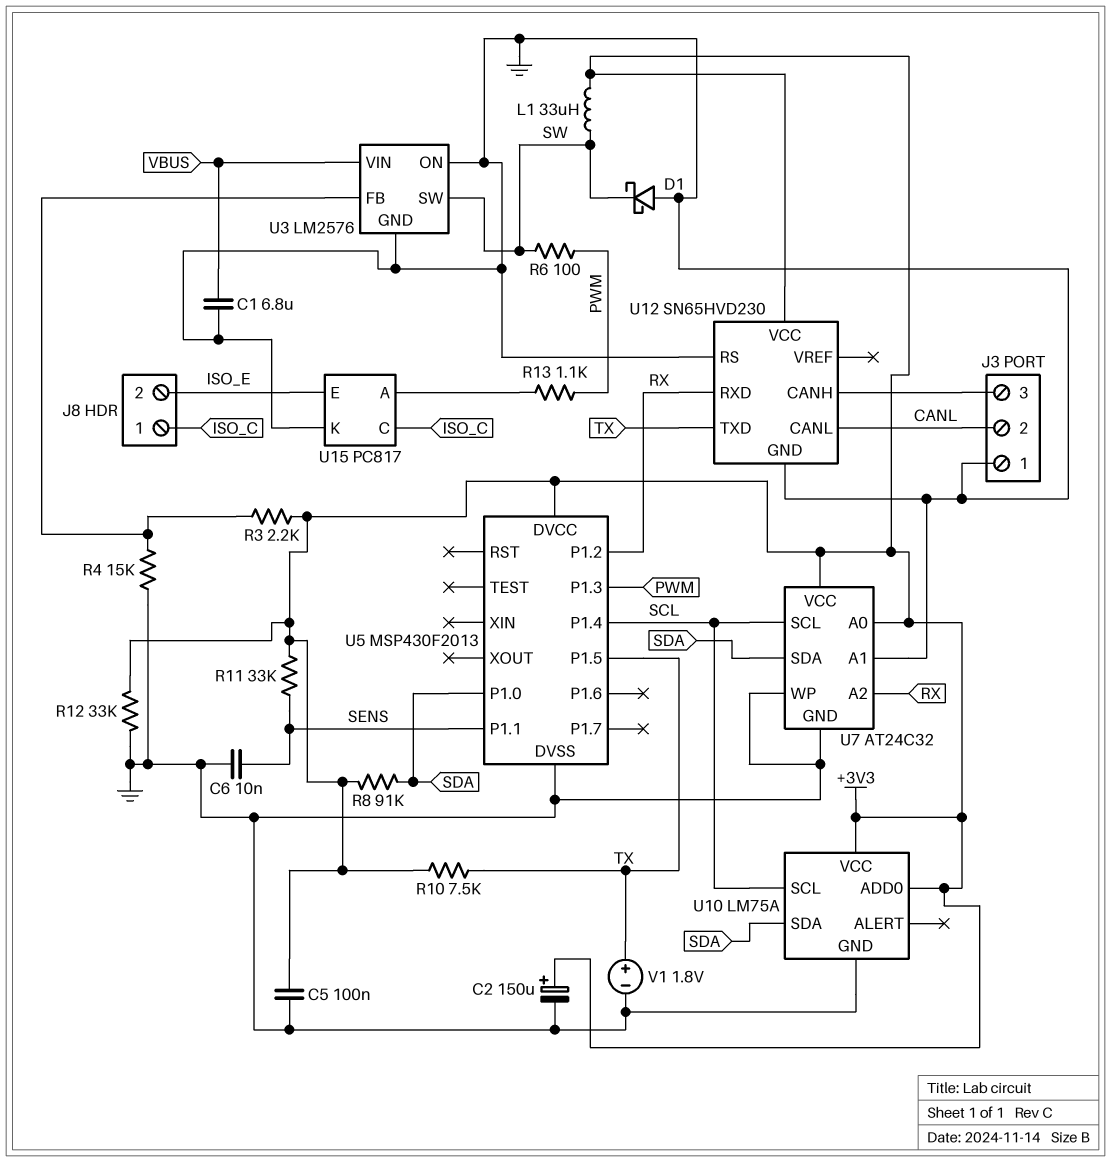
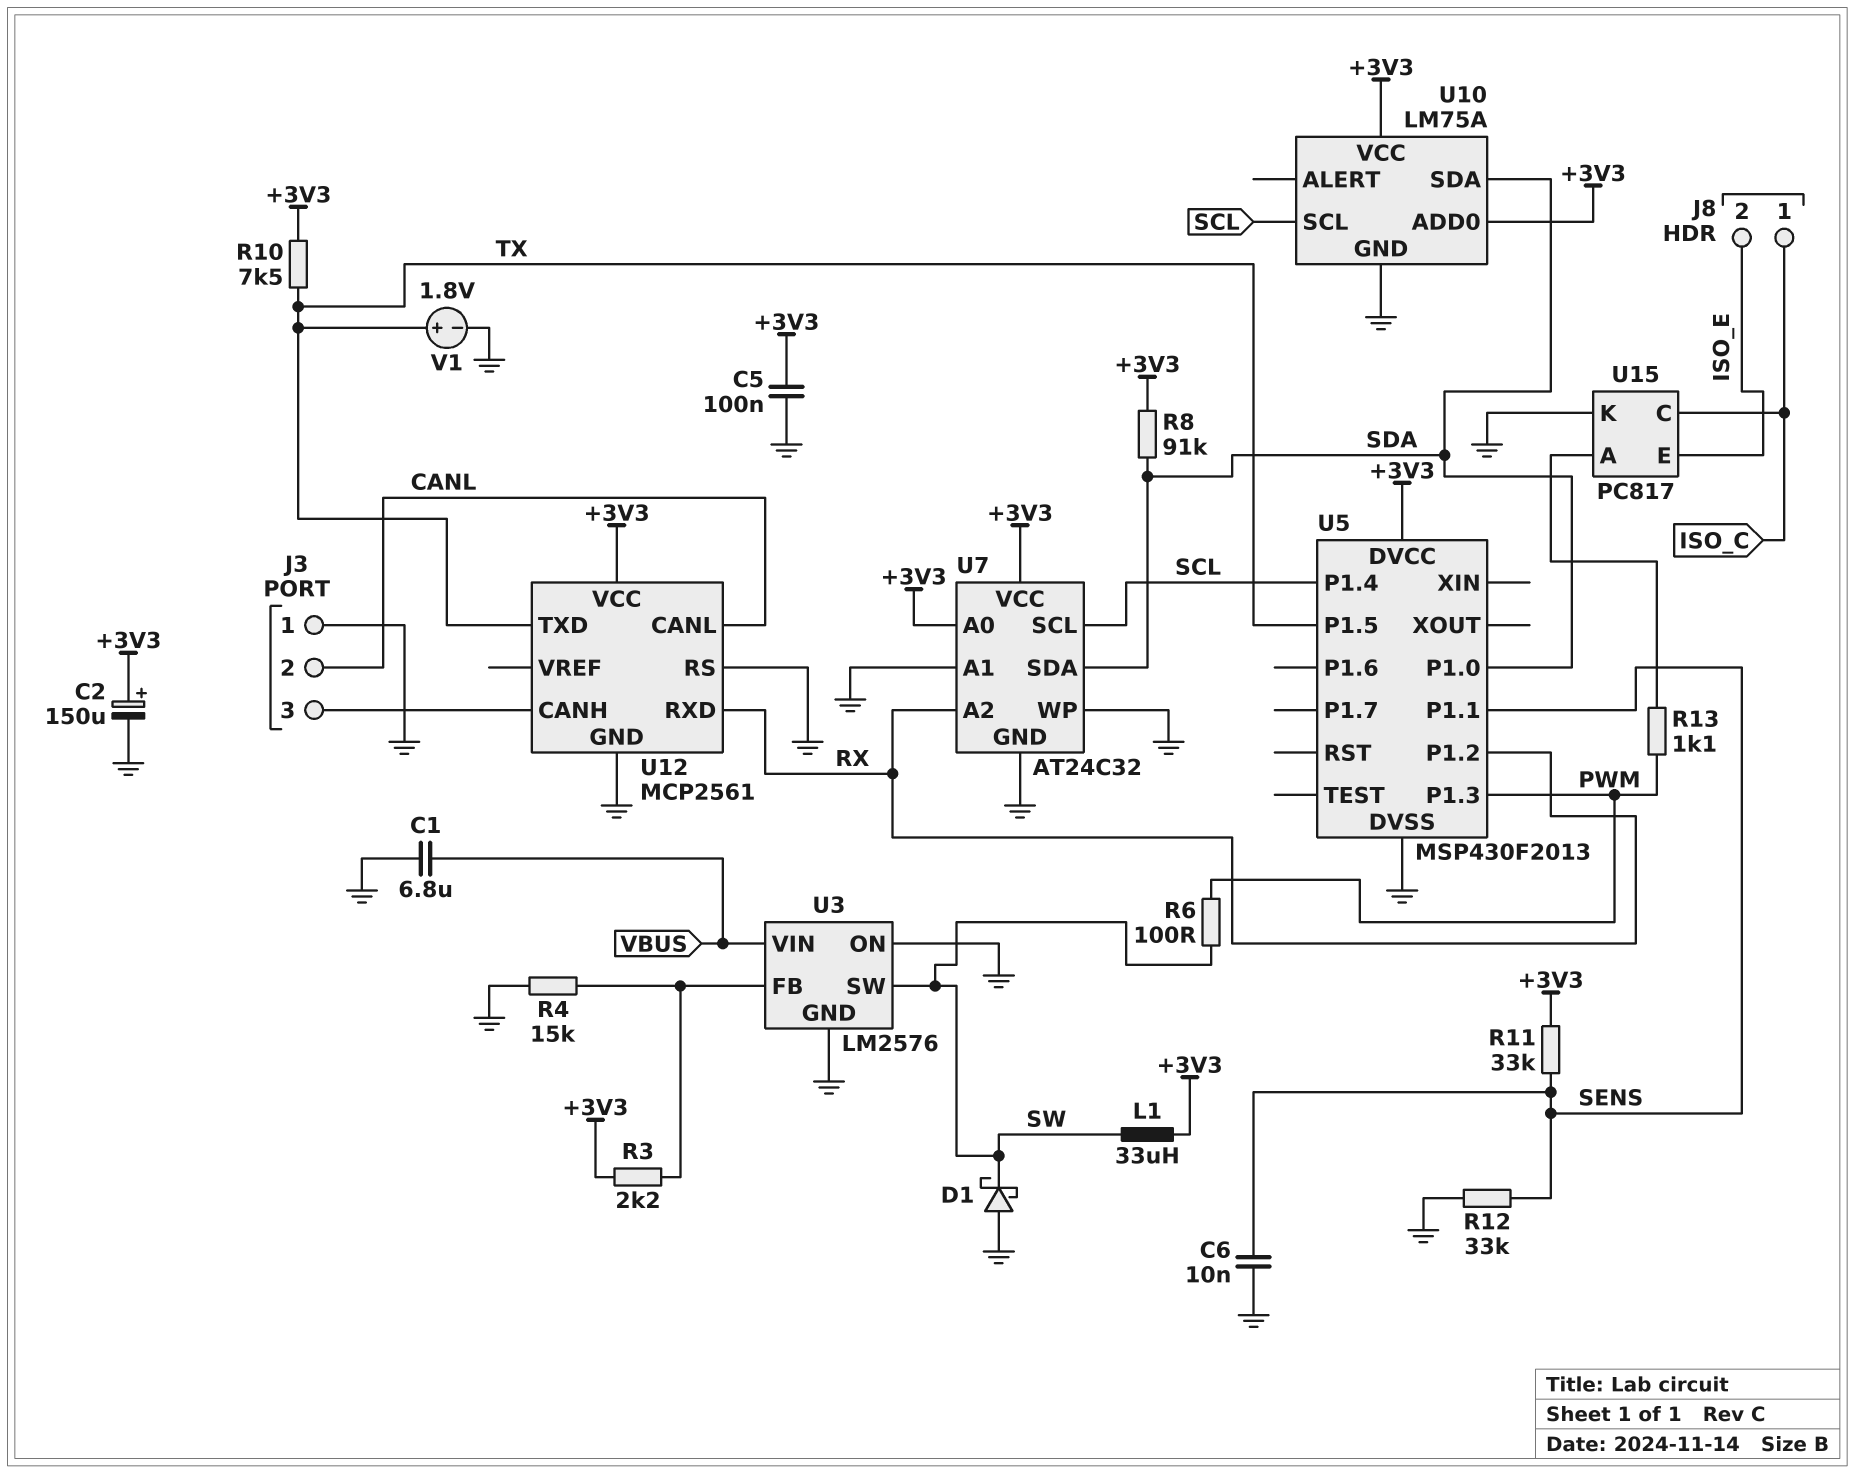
R12: 33k (+3V3, GND) -> 33k (GND, SENS)
U12: SN65HVD230 -> MCP2561

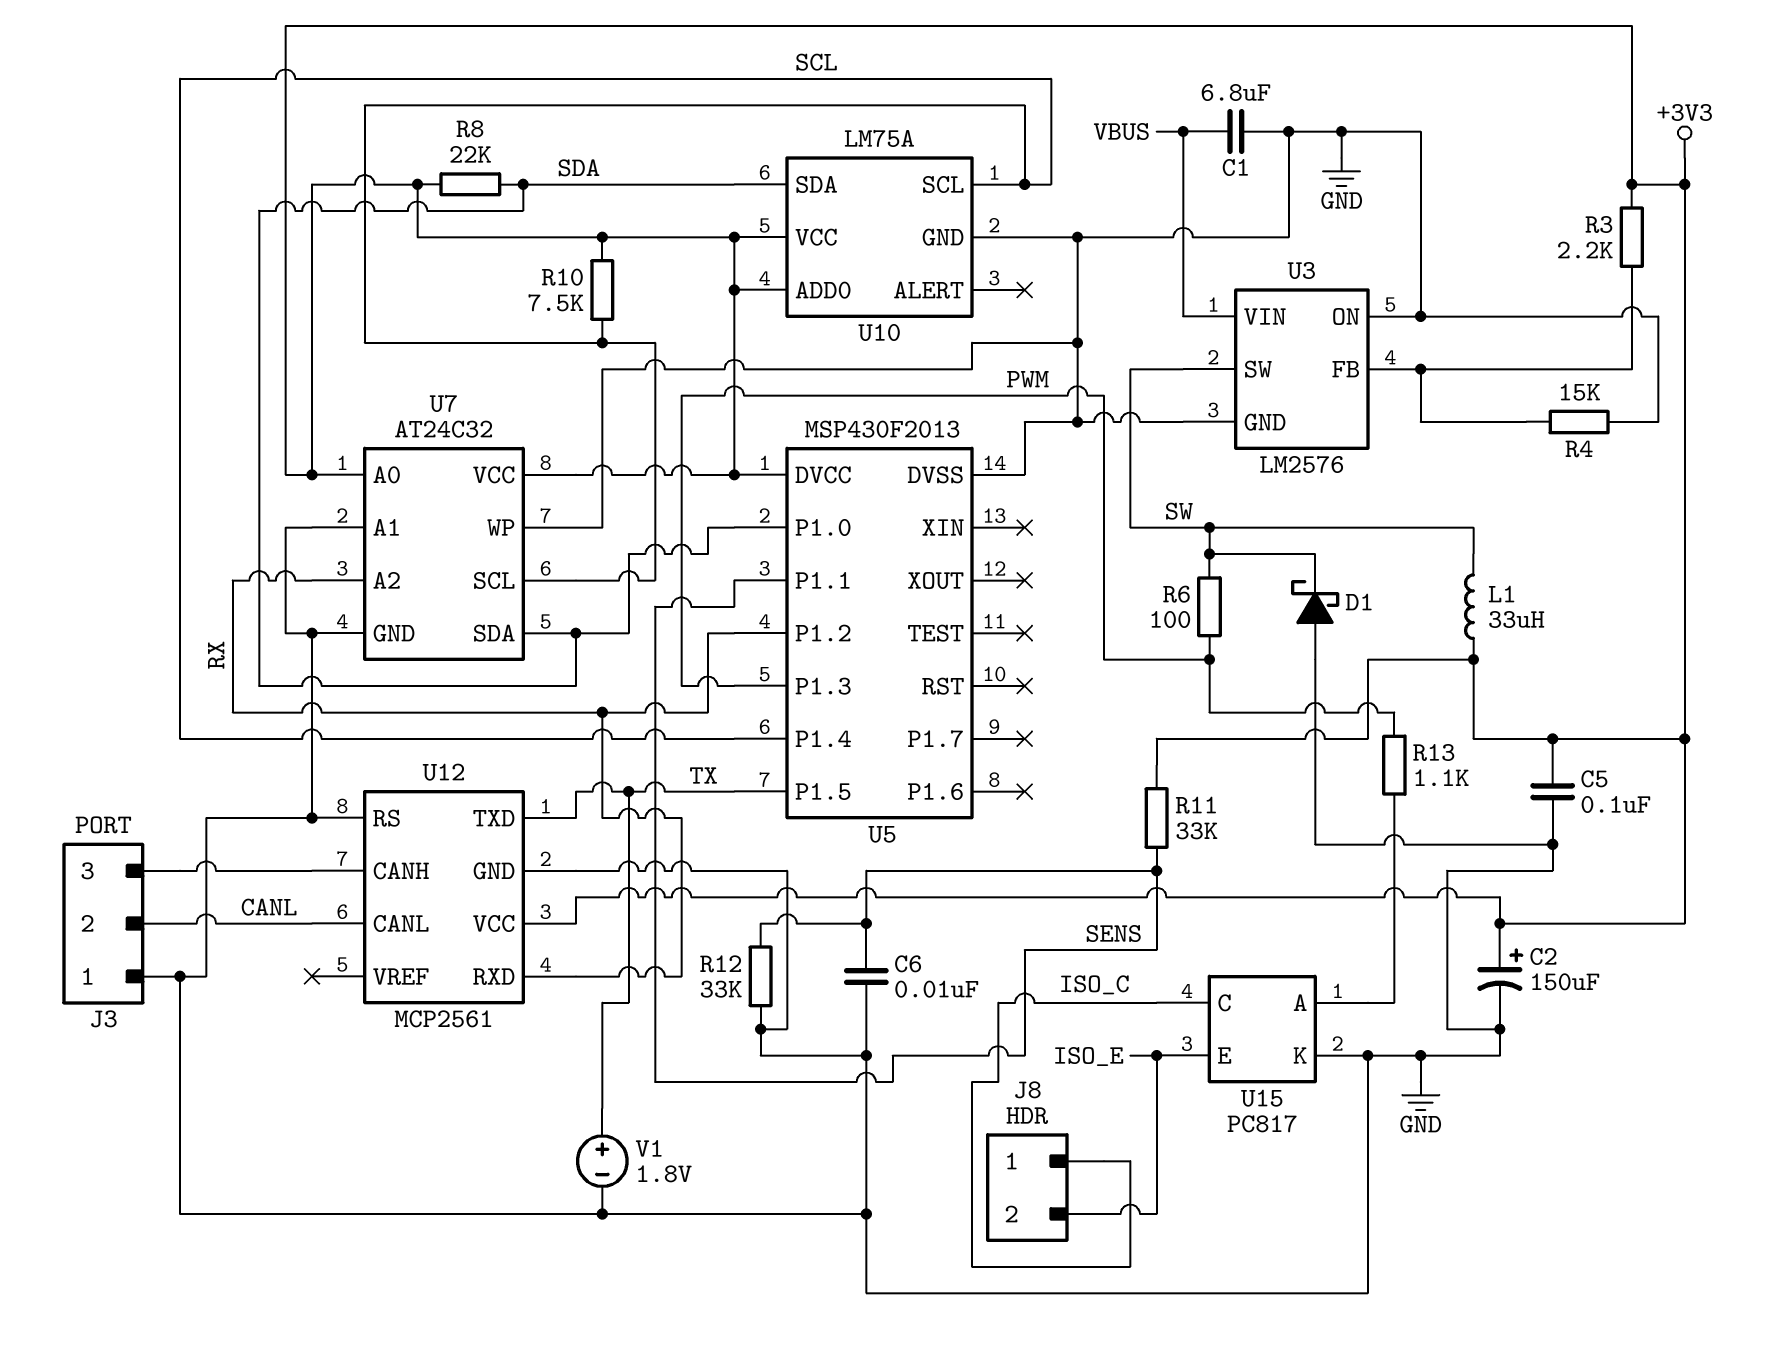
R8: 91k (+3V3, SDA) -> 22k (+3V3, SDA)
R10: 7.5k (+3V3, TX) -> 7.5k (+3V3, SCL)

